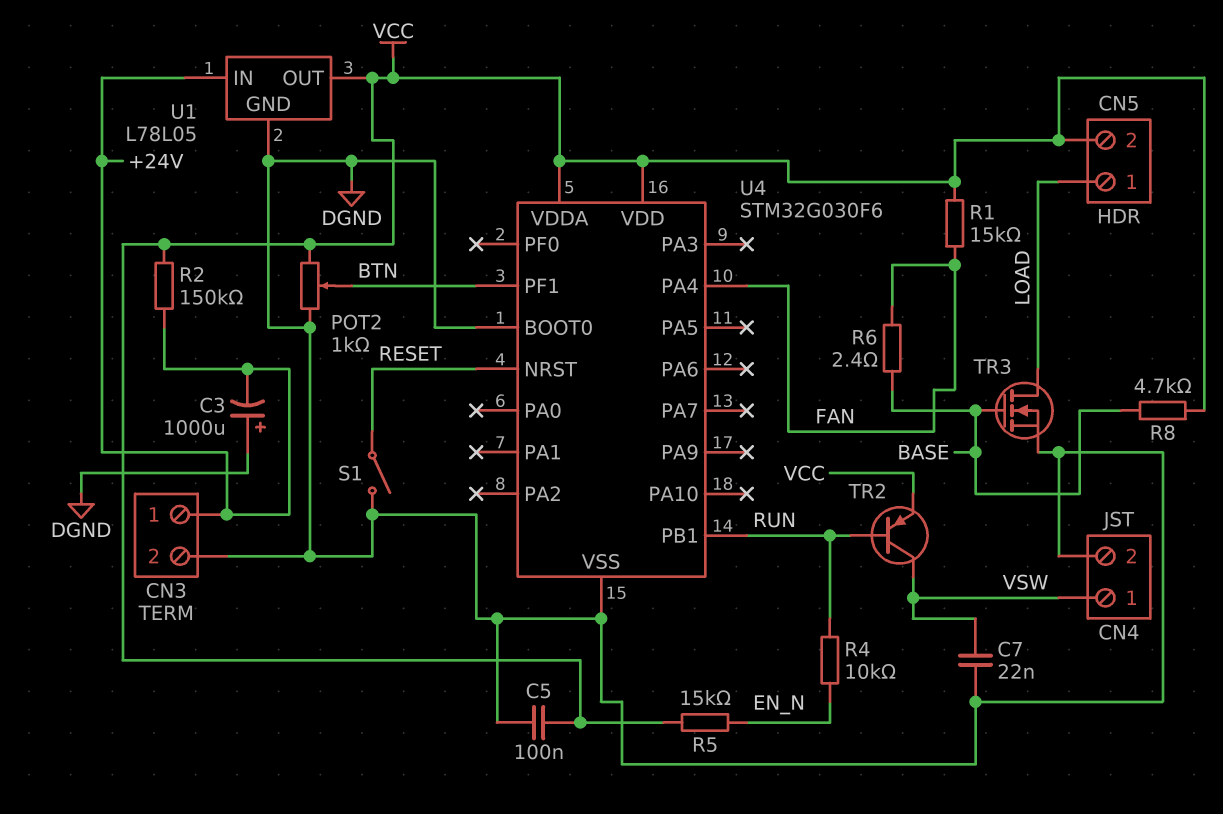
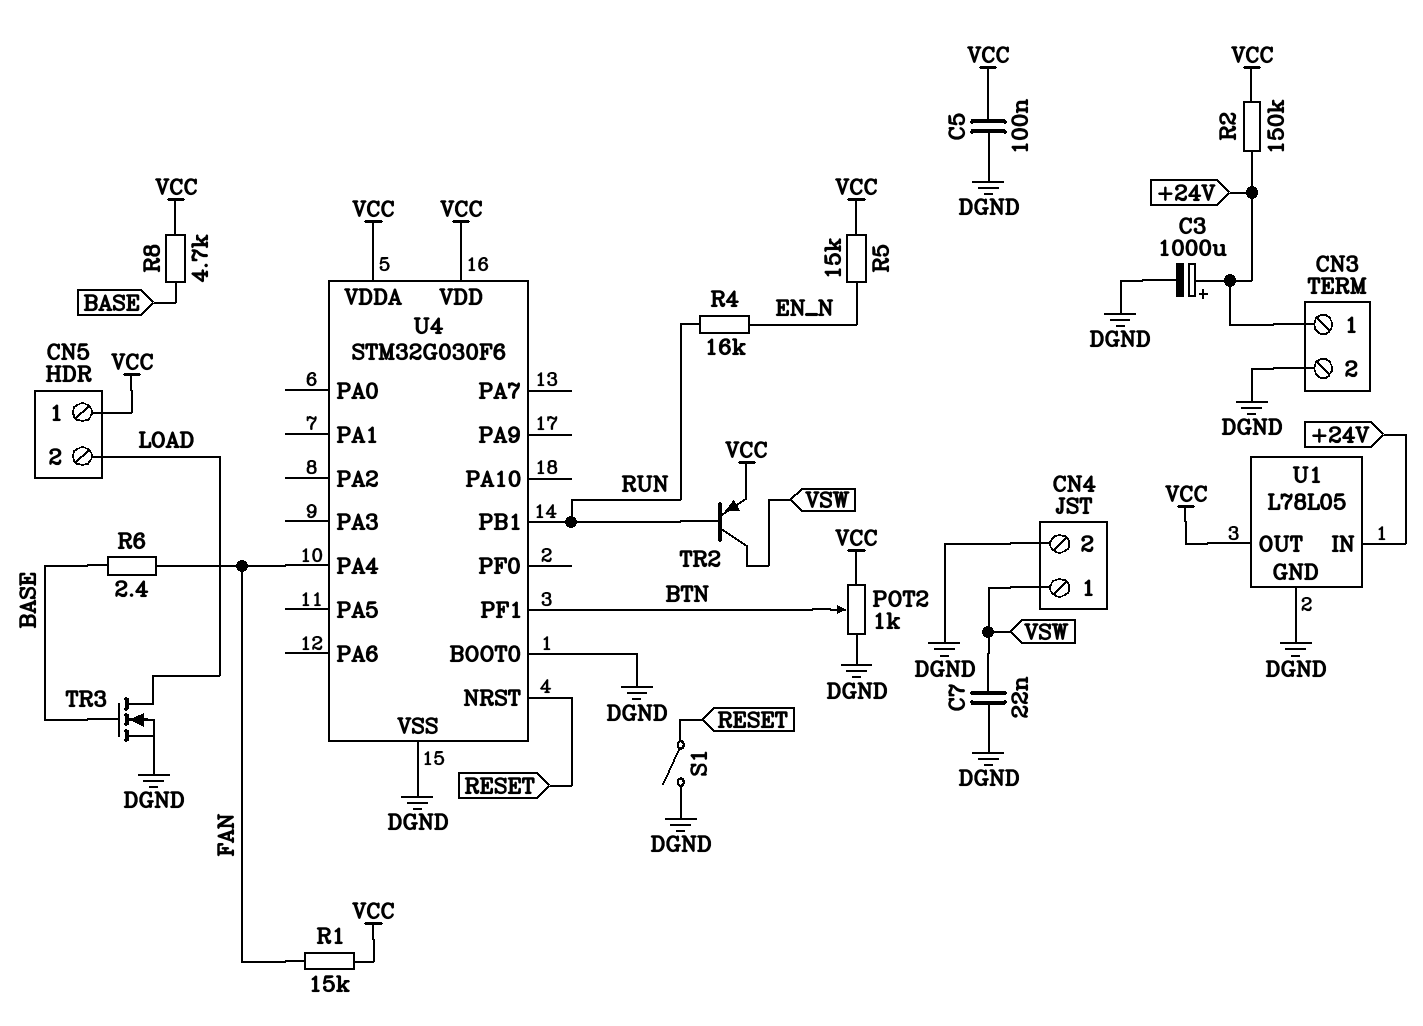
C3: 1000uF (plus DGND, minus +24V) -> 1000uF (plus +24V, minus DGND)
CN5 pin 1: LOAD -> VCC
CN5 pin 2: VCC -> LOAD
R4: 10k (EN_N, RUN) -> 16k (EN_N, RUN)

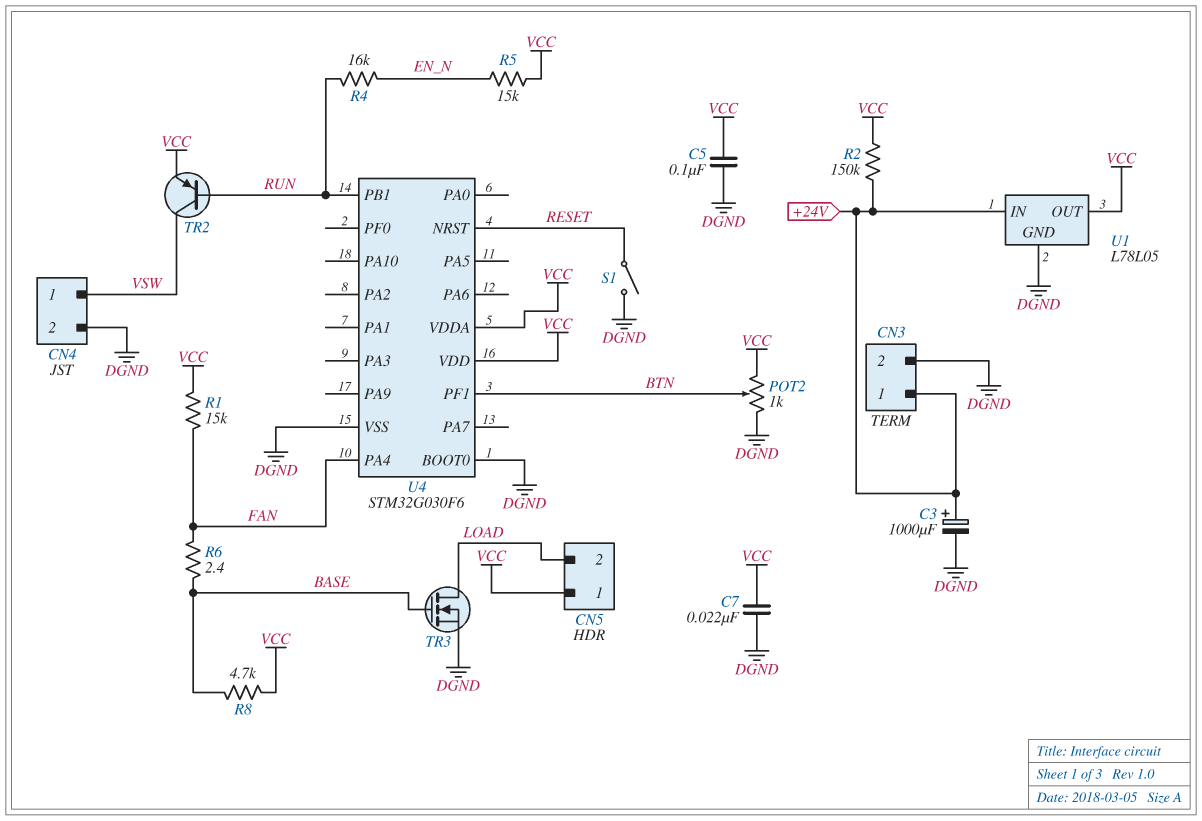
C7: 22nF (DGND, VSW) -> 22nF (DGND, VCC)

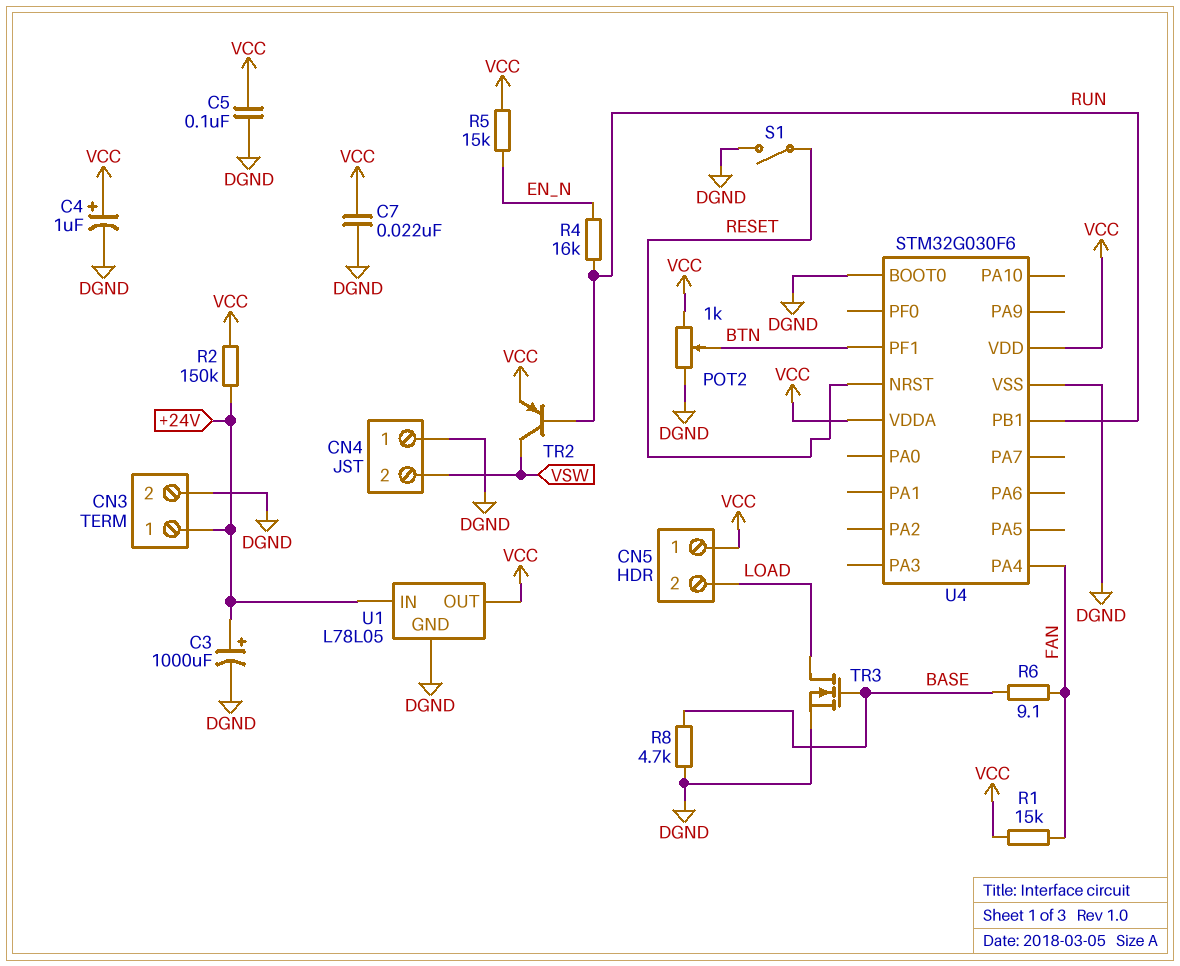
C4: none -> 1uF (plus VCC, minus DGND)
CN4 pin 1: VSW -> DGND
CN4 pin 2: DGND -> VSW
R6: 2.4 (BASE, FAN) -> 9.1 (BASE, FAN)
R8: 4.7k (BASE, VCC) -> 4.7k (BASE, DGND)

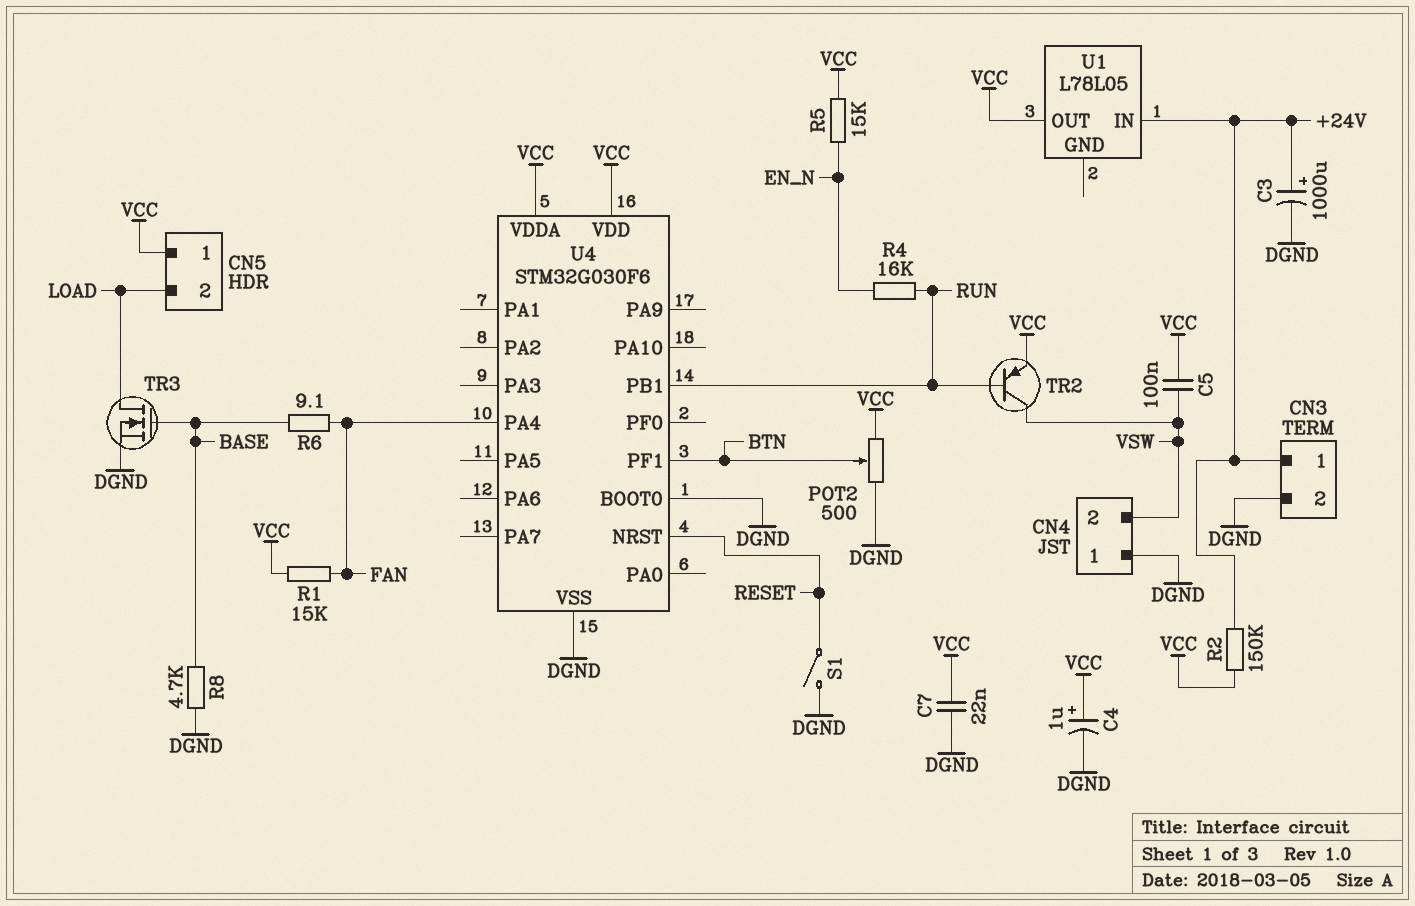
C5: 100nF (DGND, VCC) -> 100nF (VCC, VSW)
POT2: 1k (DGND, VCC, wiper BTN) -> 500 (DGND, VCC, wiper BTN)
U1 pin GND: DGND -> none

